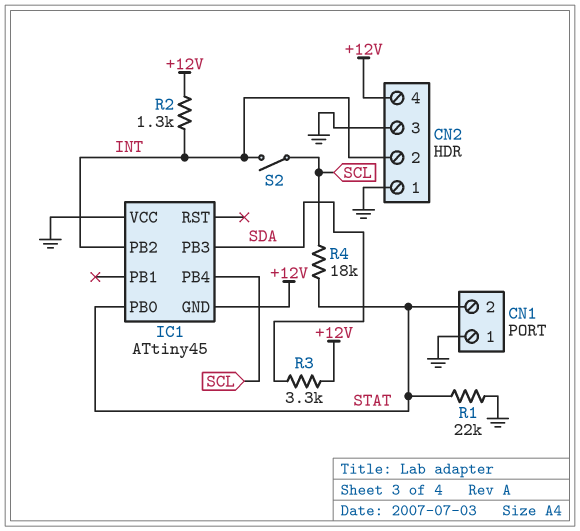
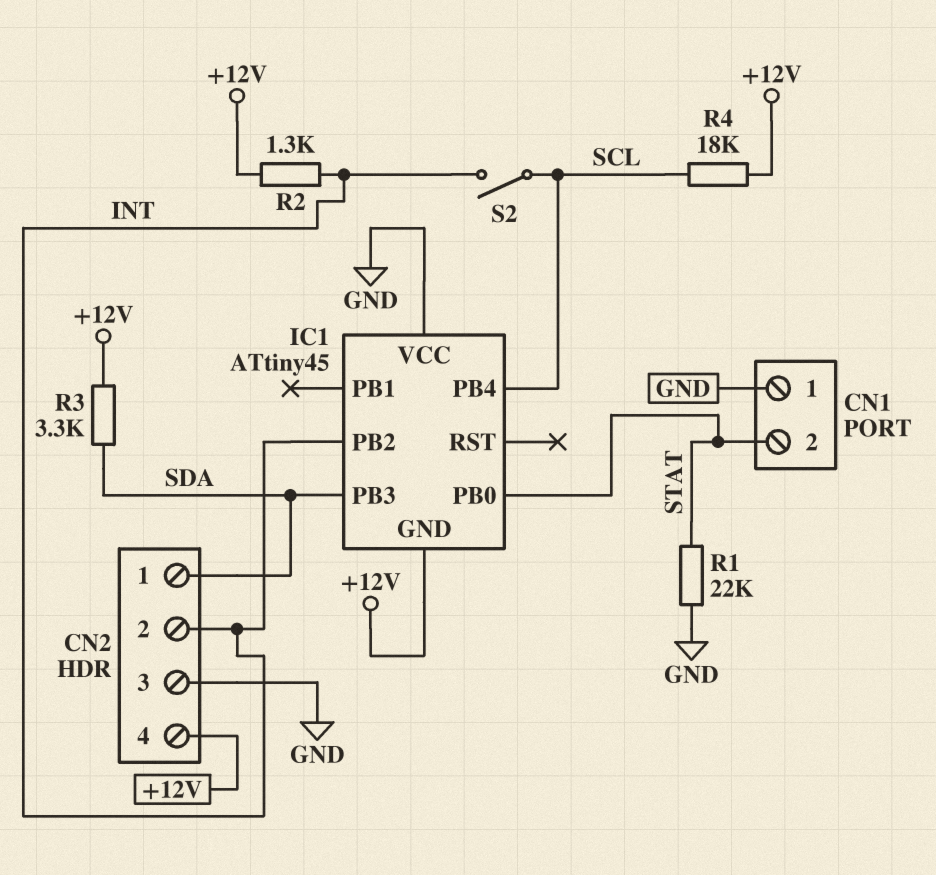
CN2 pin 1: GND -> SDA
R4: 18k (SCL, STAT) -> 18k (+12V, SCL)

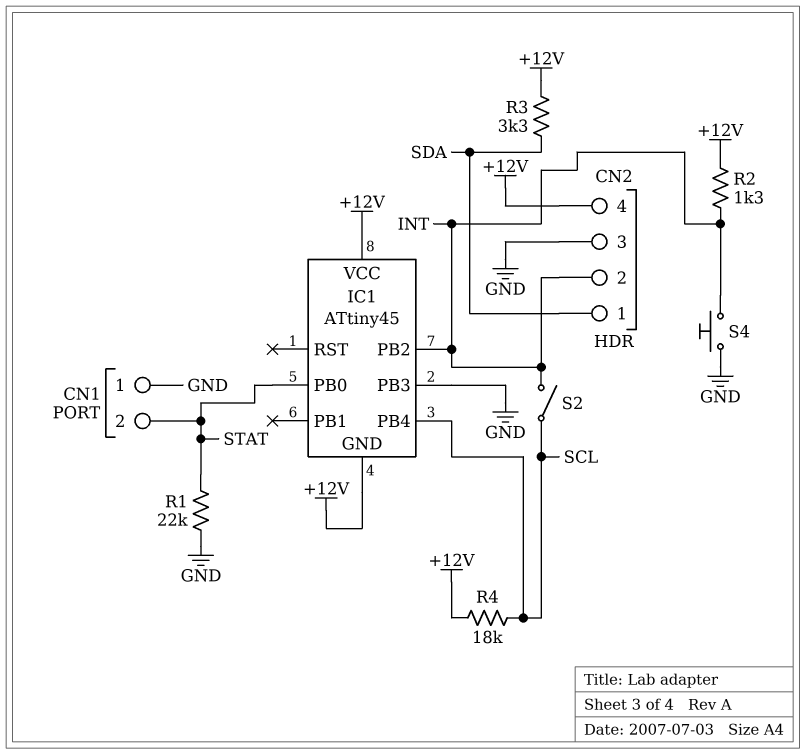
IC1 pin PB3: SDA -> GND
IC1 pin VCC: GND -> +12V
S4: none -> button (GND, INT)

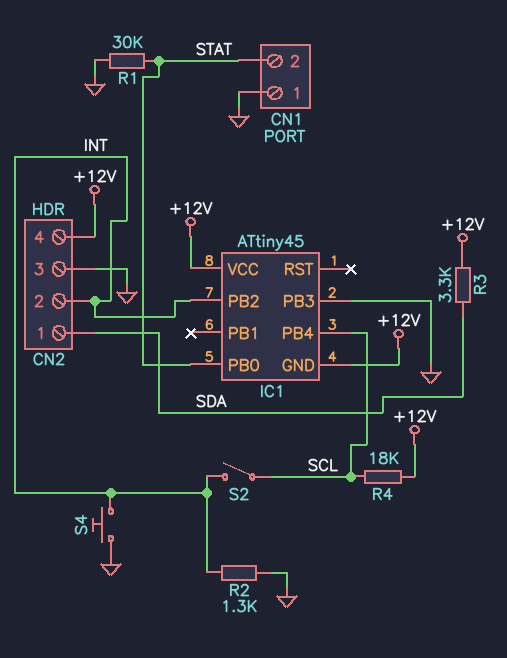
R1: 22k (GND, STAT) -> 30k (GND, STAT)
R2: 1.3k (+12V, INT) -> 1.3k (GND, INT)

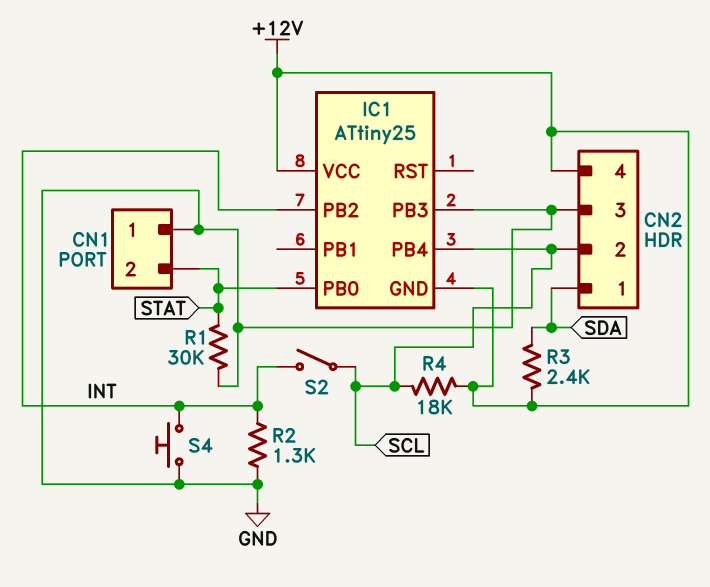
CN2 pin 2: INT -> SCL
IC1: ATtiny45 -> ATtiny25
R3: 3.3k (+12V, SDA) -> 2.4k (+12V, SDA)

